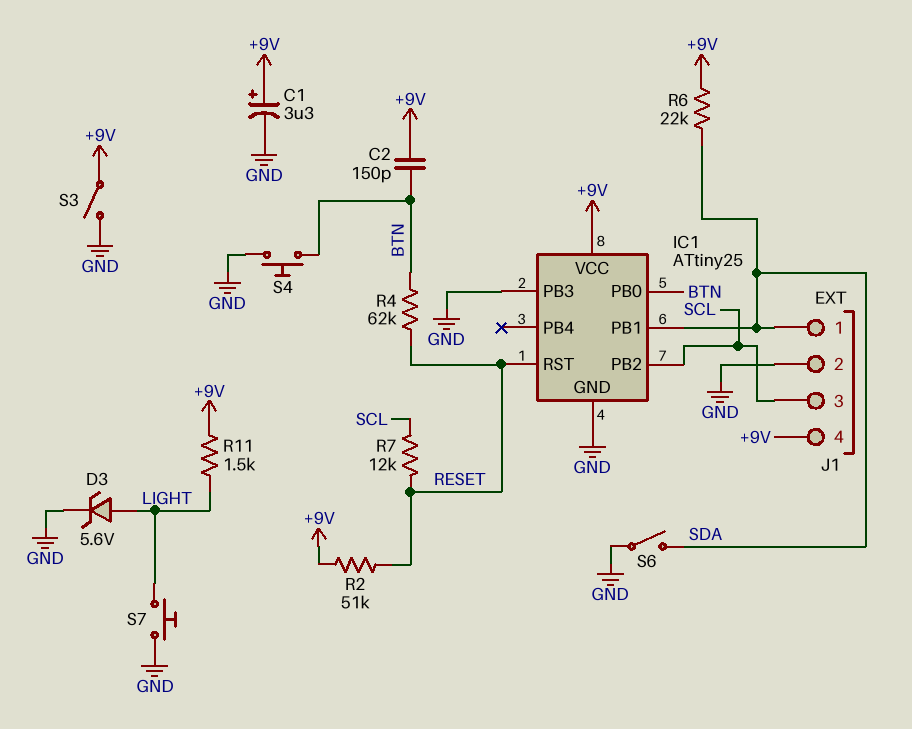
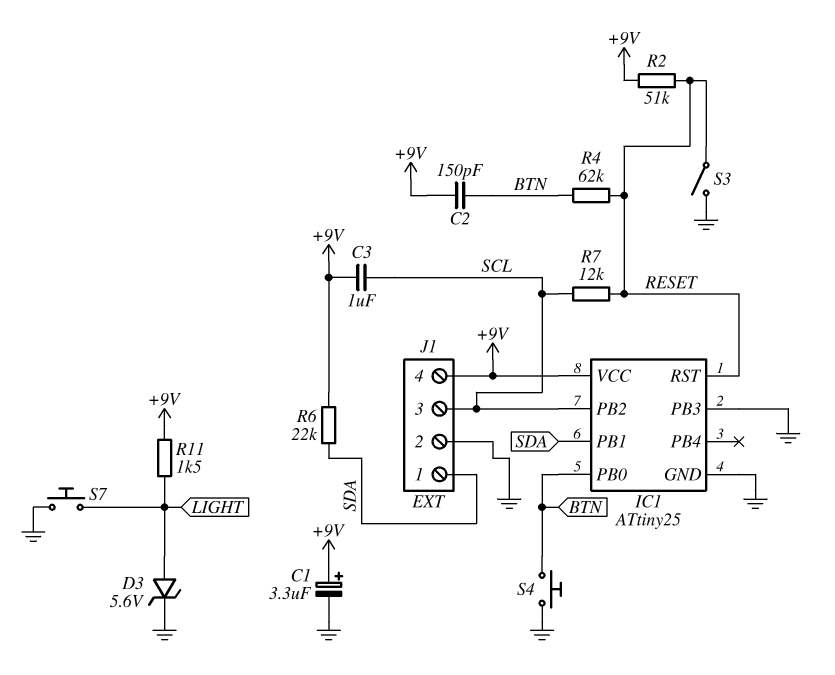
C3: none -> 1uF (+9V, SCL)
S3: switch (+9V, GND) -> switch (GND, RESET)
S6: switch (GND, SDA) -> none

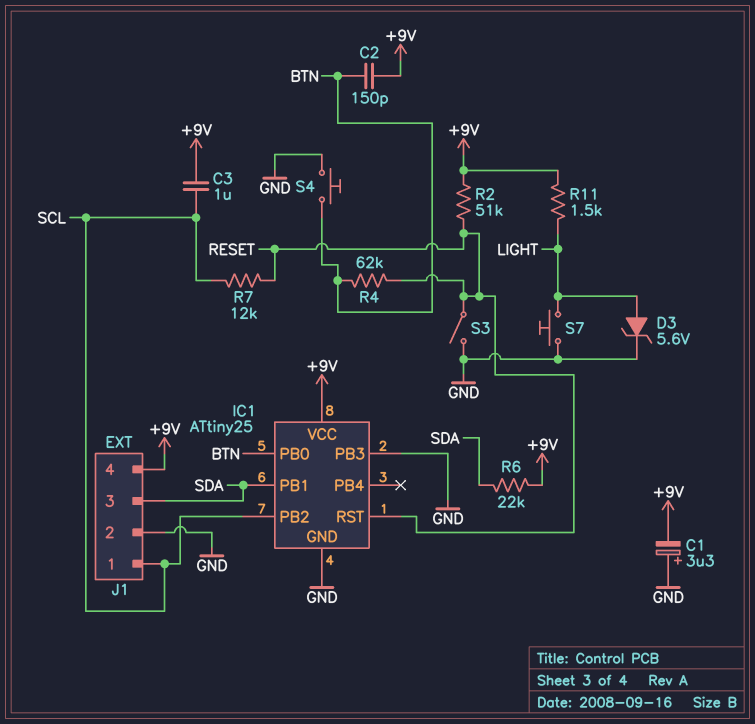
C1: 3.3uF (plus +9V, minus GND) -> 3.3uF (plus GND, minus +9V)
J1 pin 1: SDA -> SCL
J1 pin 3: SCL -> SDA

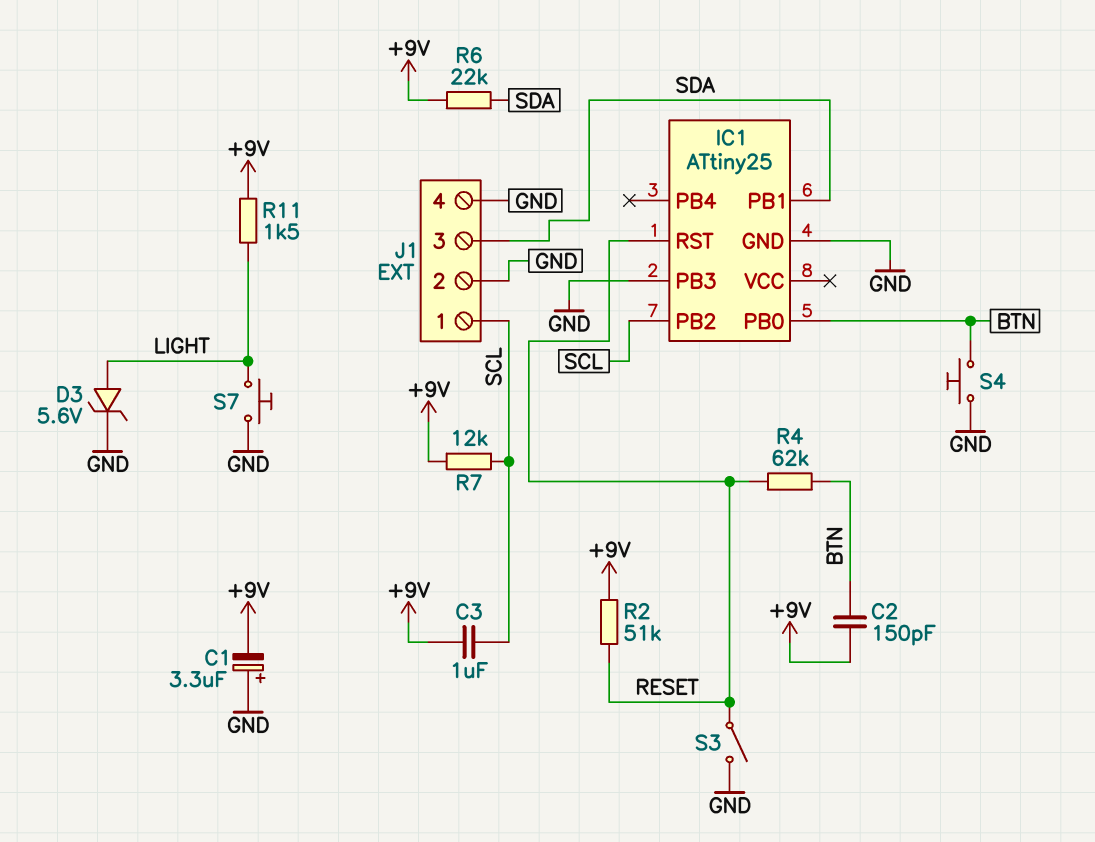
IC1 pin VCC: +9V -> none
J1 pin 4: +9V -> GND
R7: 12k (RESET, SCL) -> 12k (+9V, SCL)

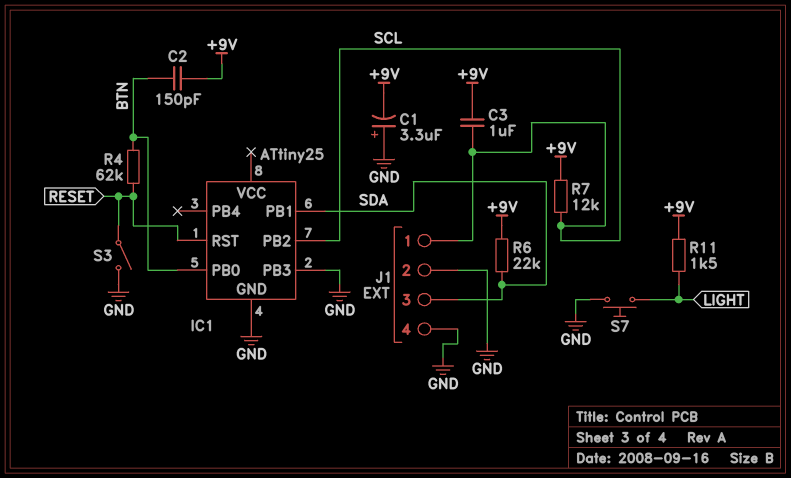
D3: zener 5.6V (A LIGHT, K GND) -> none
R2: 51k (+9V, RESET) -> none
S4: button (BTN, GND) -> none

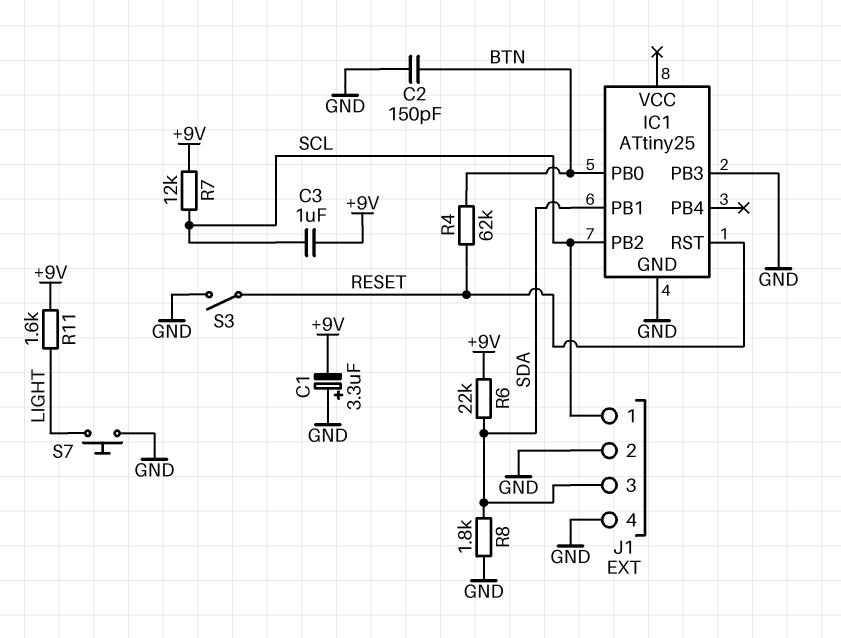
C2: 150pF (+9V, BTN) -> 150pF (BTN, GND)
R8: none -> 1.8k (GND, SDA)
R11: 1.5k (+9V, LIGHT) -> 1.6k (+9V, LIGHT)

